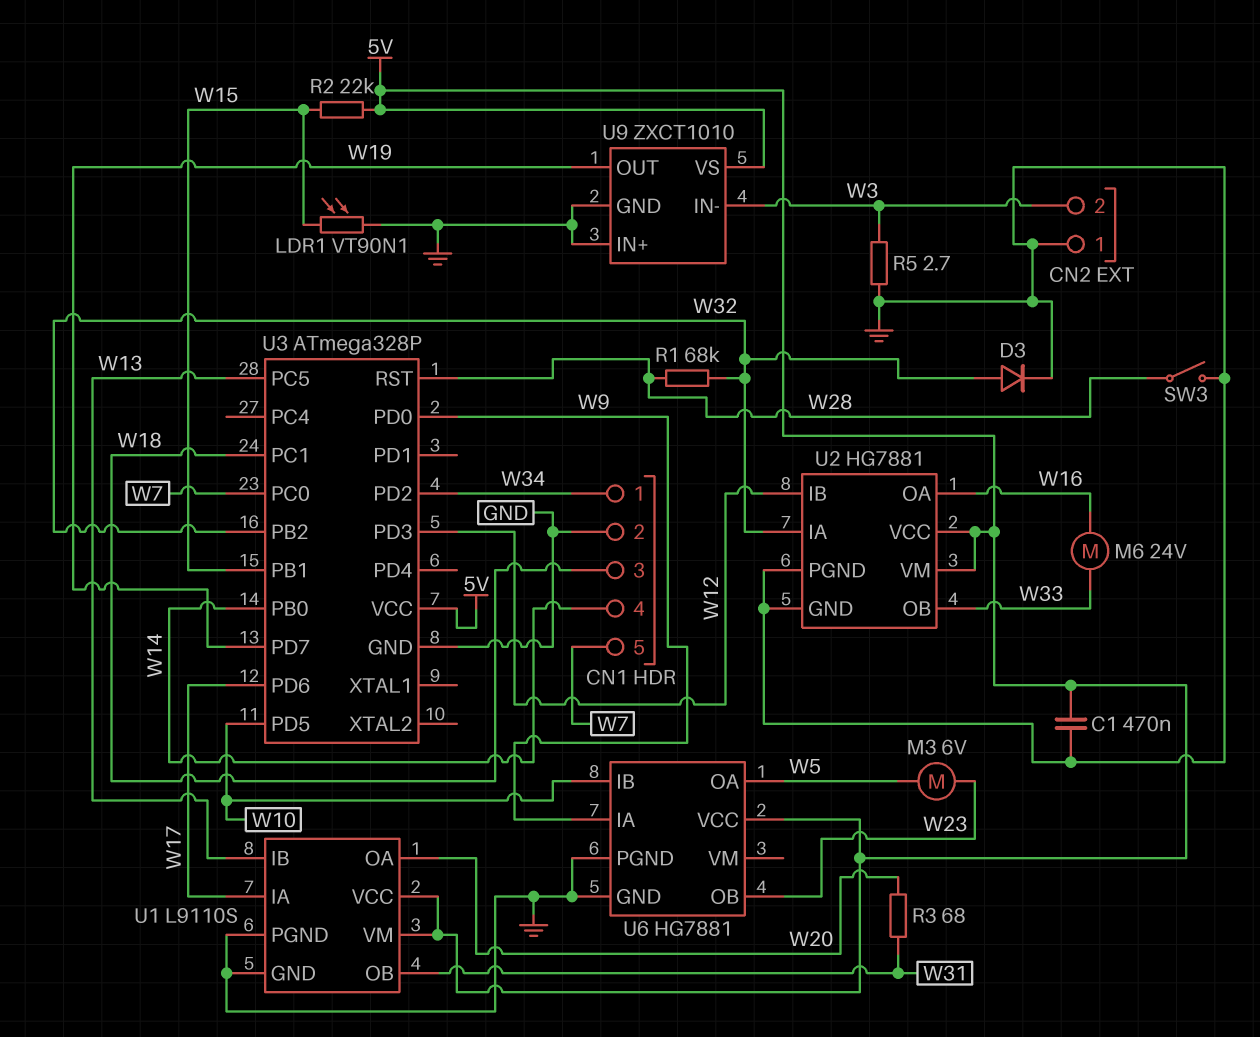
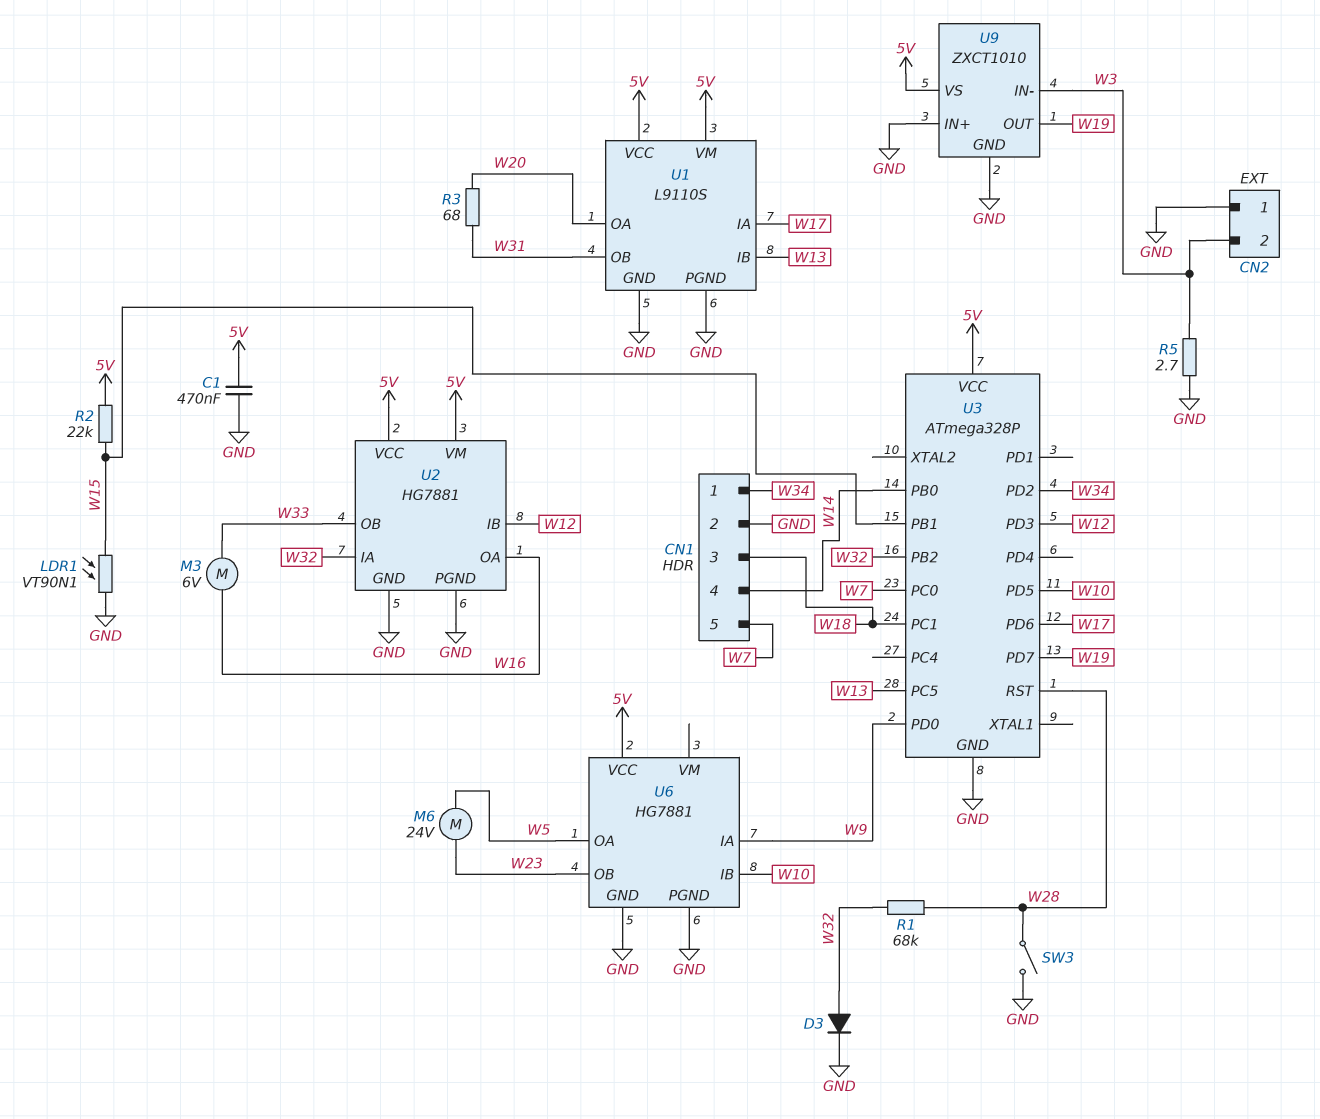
M3: motor 6V (W5, W23) -> motor 6V (W16, W33)
M6: motor 24V (W16, W33) -> motor 24V (W5, W23)

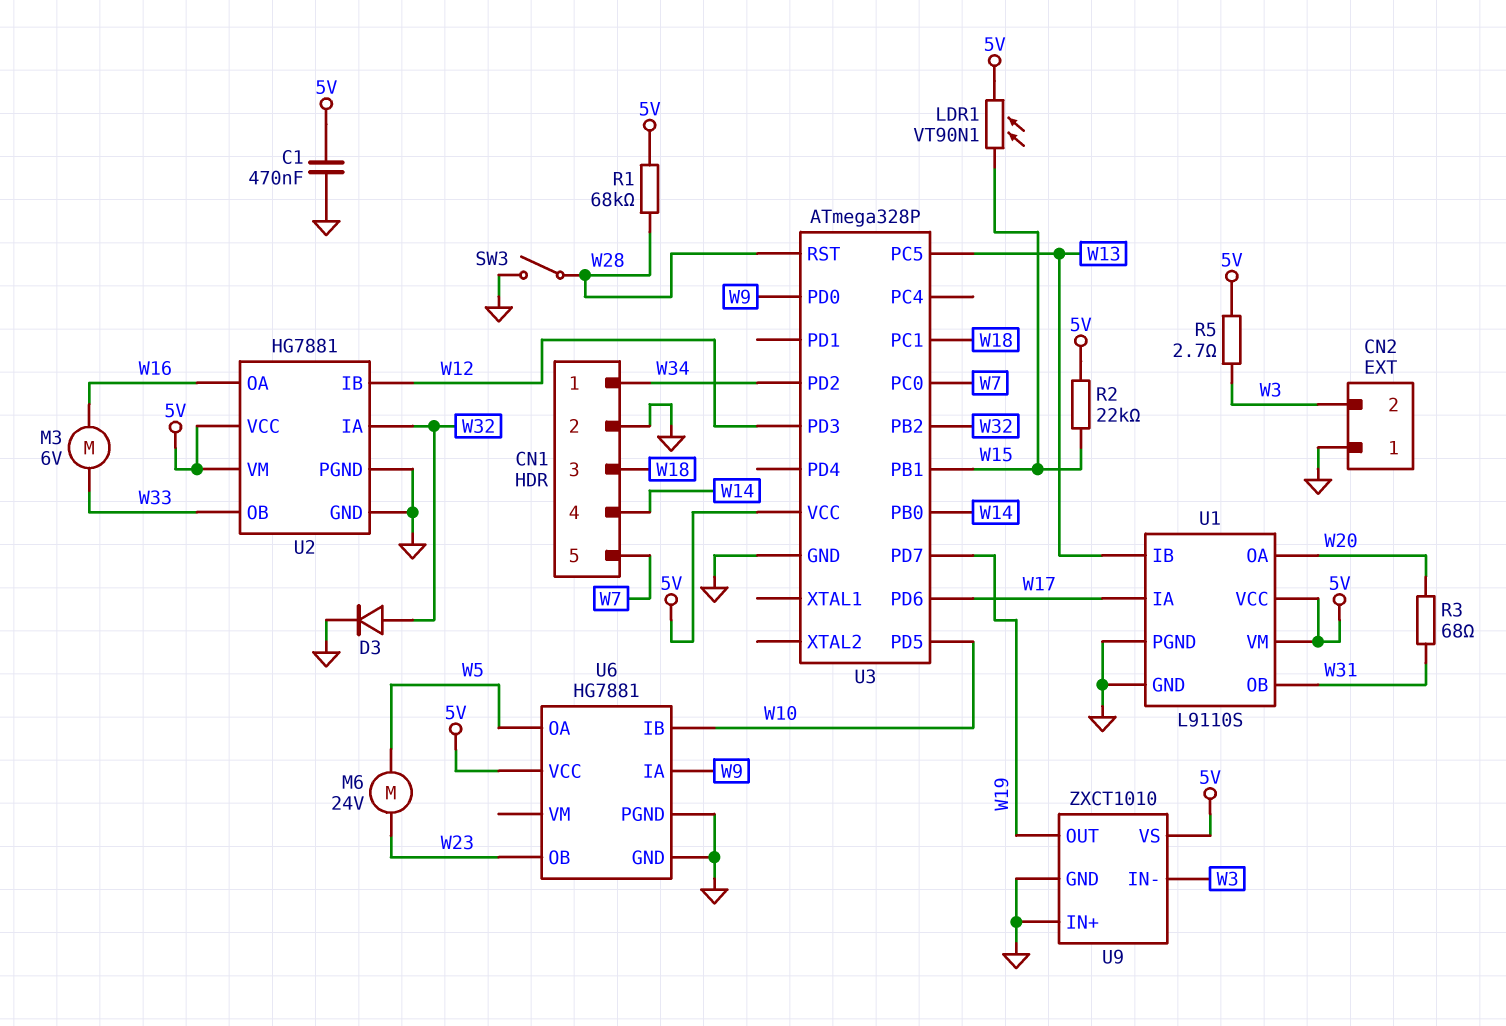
LDR1: VT90N1 (GND, W15) -> VT90N1 (5V, W15)
R1: 68k (W28, W32) -> 68k (5V, W28)
R5: 2.7 (GND, W3) -> 2.7 (5V, W3)

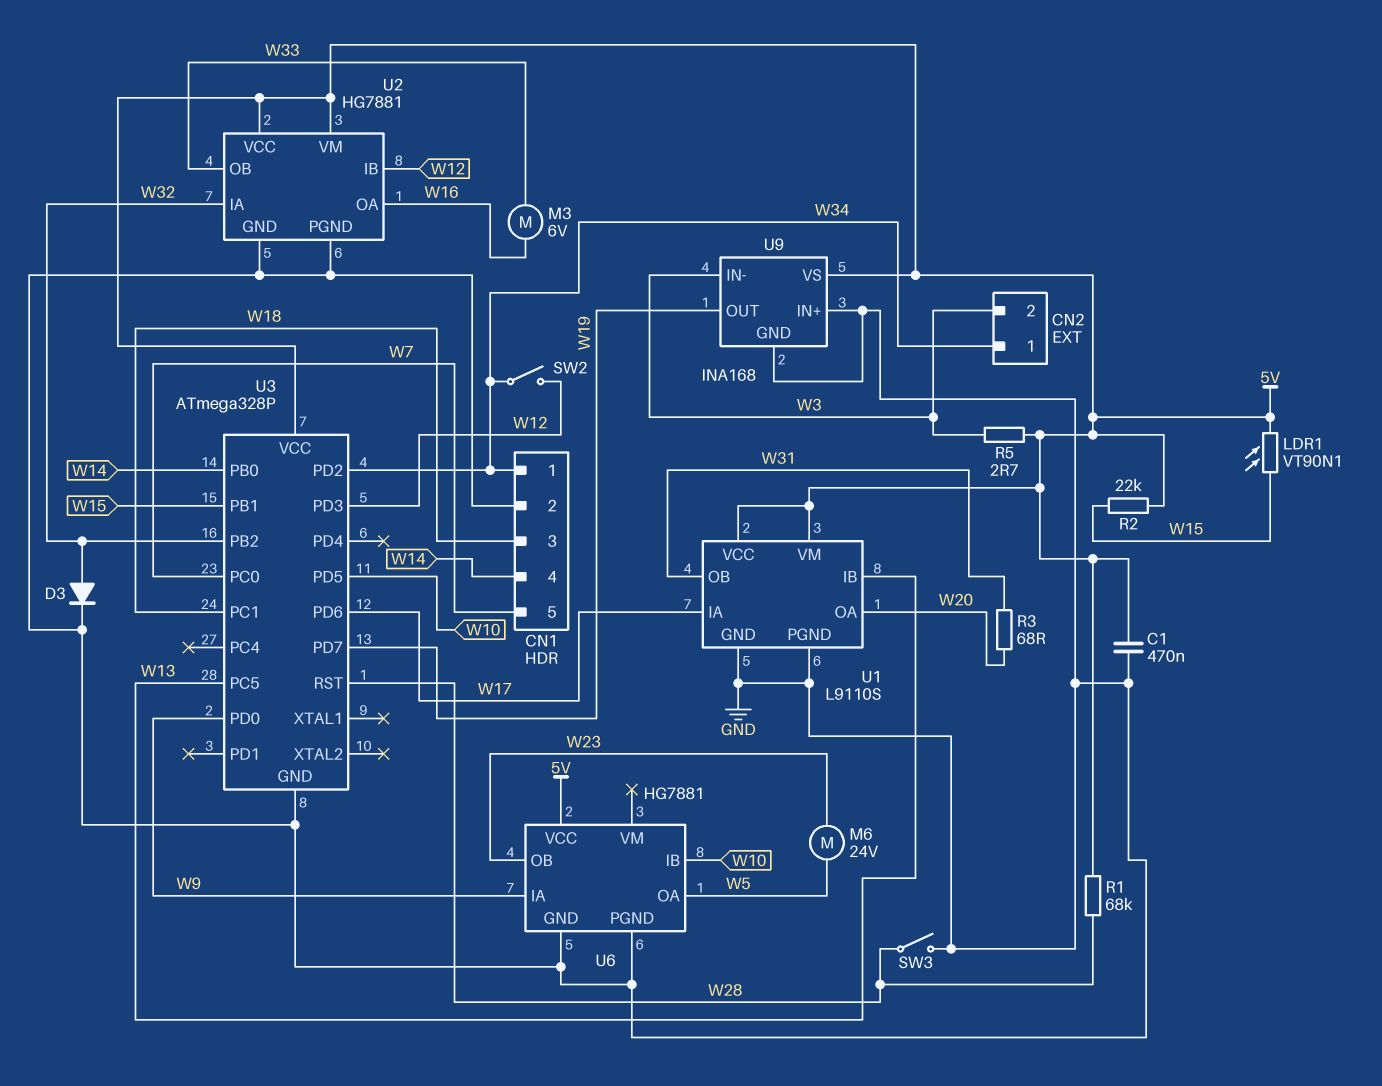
CN2 pin 1: GND -> W34
SW2: none -> switch (W12, W34)
U9: ZXCT1010 -> INA168

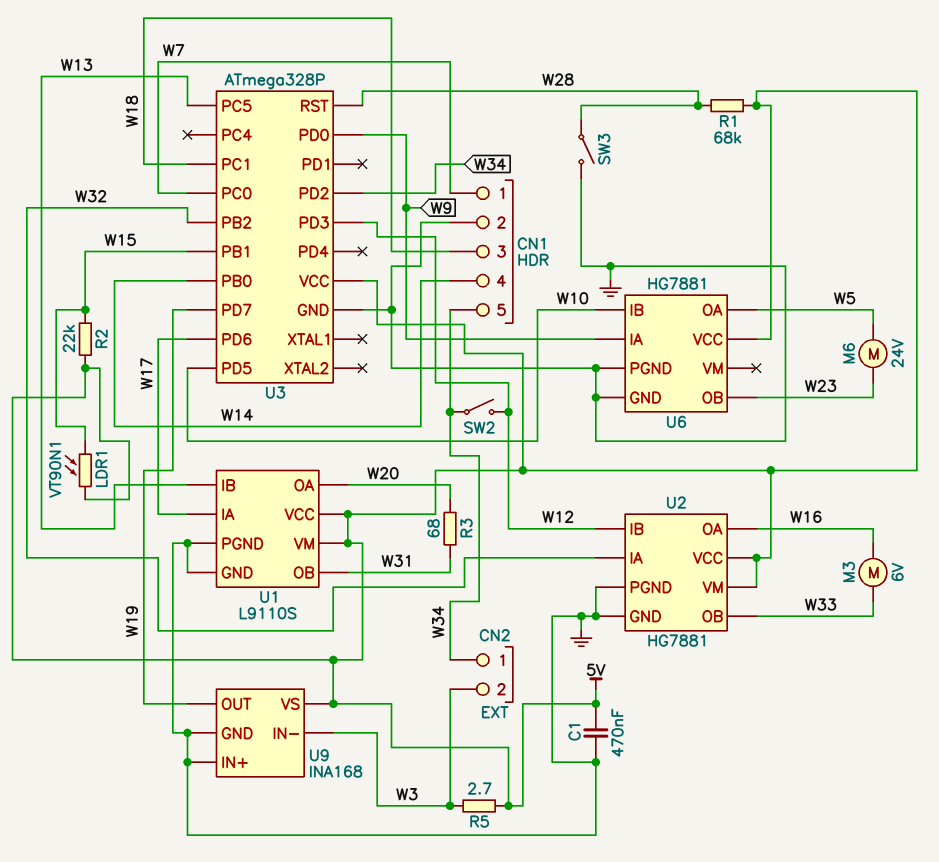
CN1 pin 1: W34 -> W7
CN1 pin 5: W7 -> W34
D3: diode (A W32, K GND) -> none

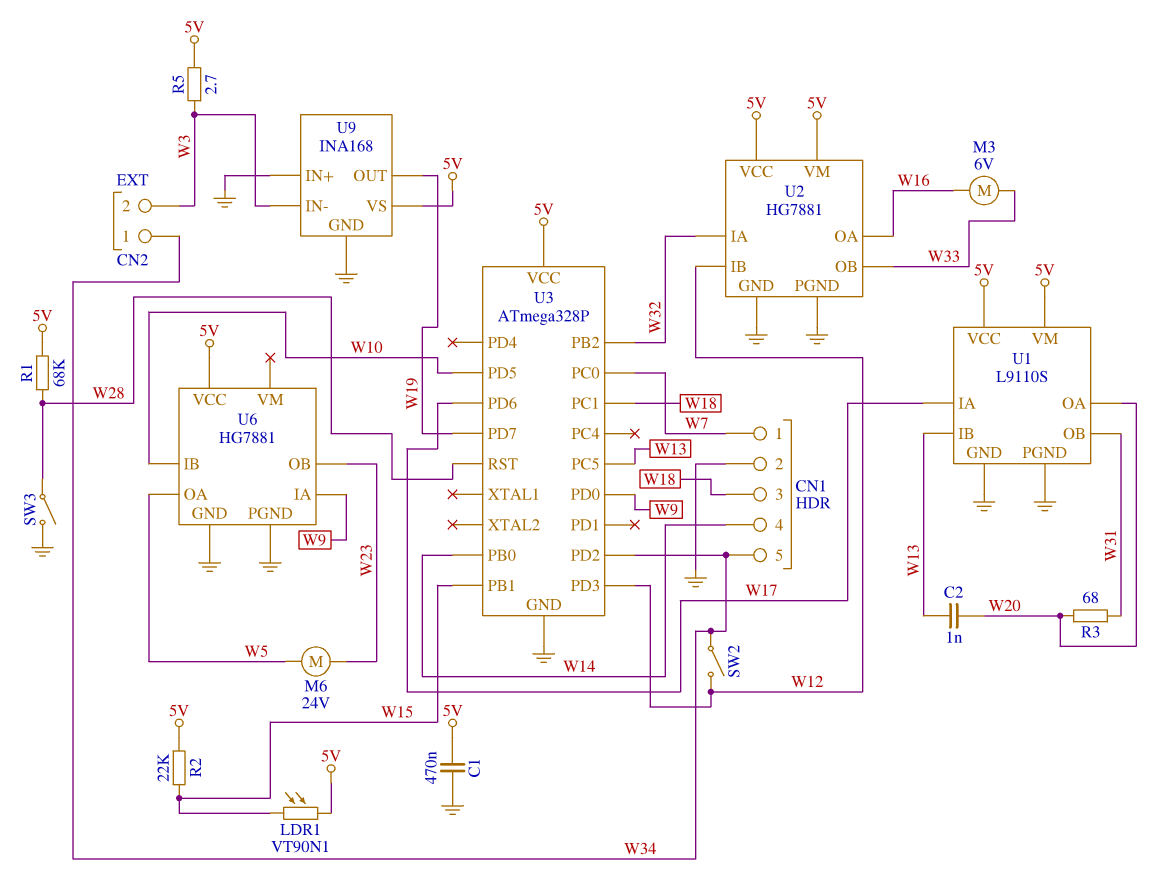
C2: none -> 1nF (W13, W20)

